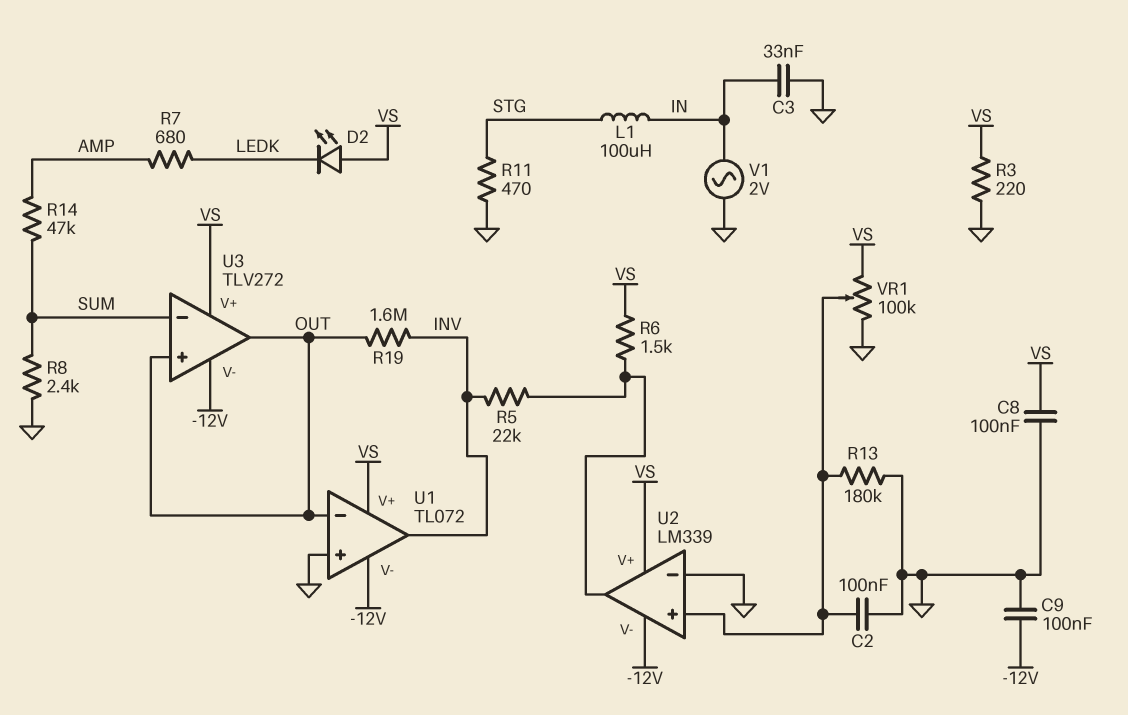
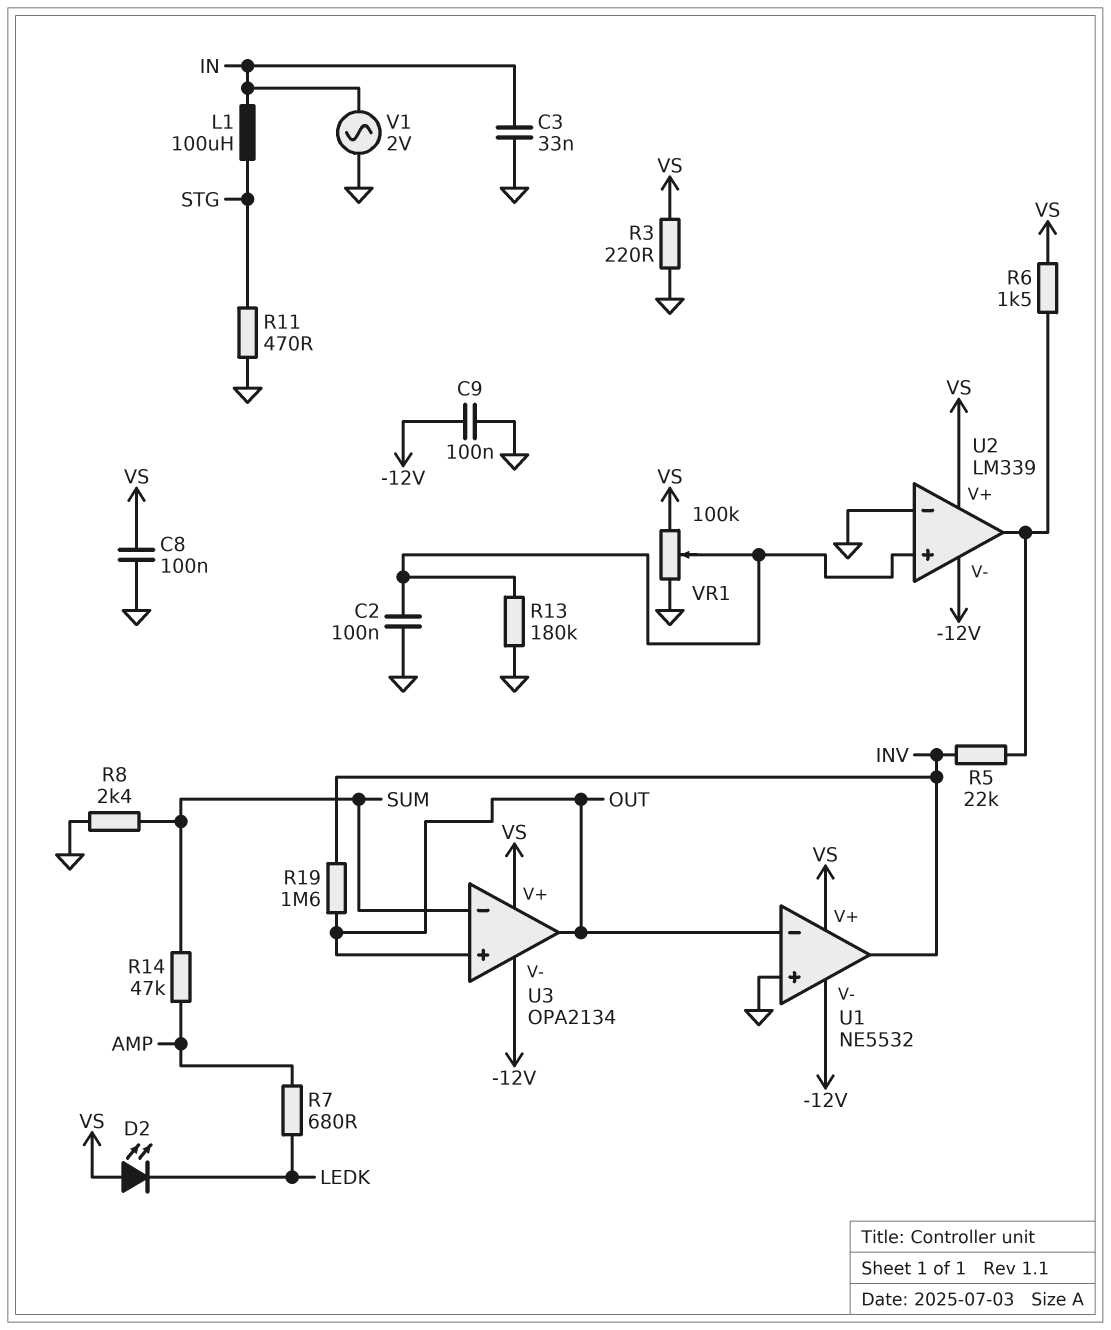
U1: TL072 -> NE5532
U3: TLV272 -> OPA2134

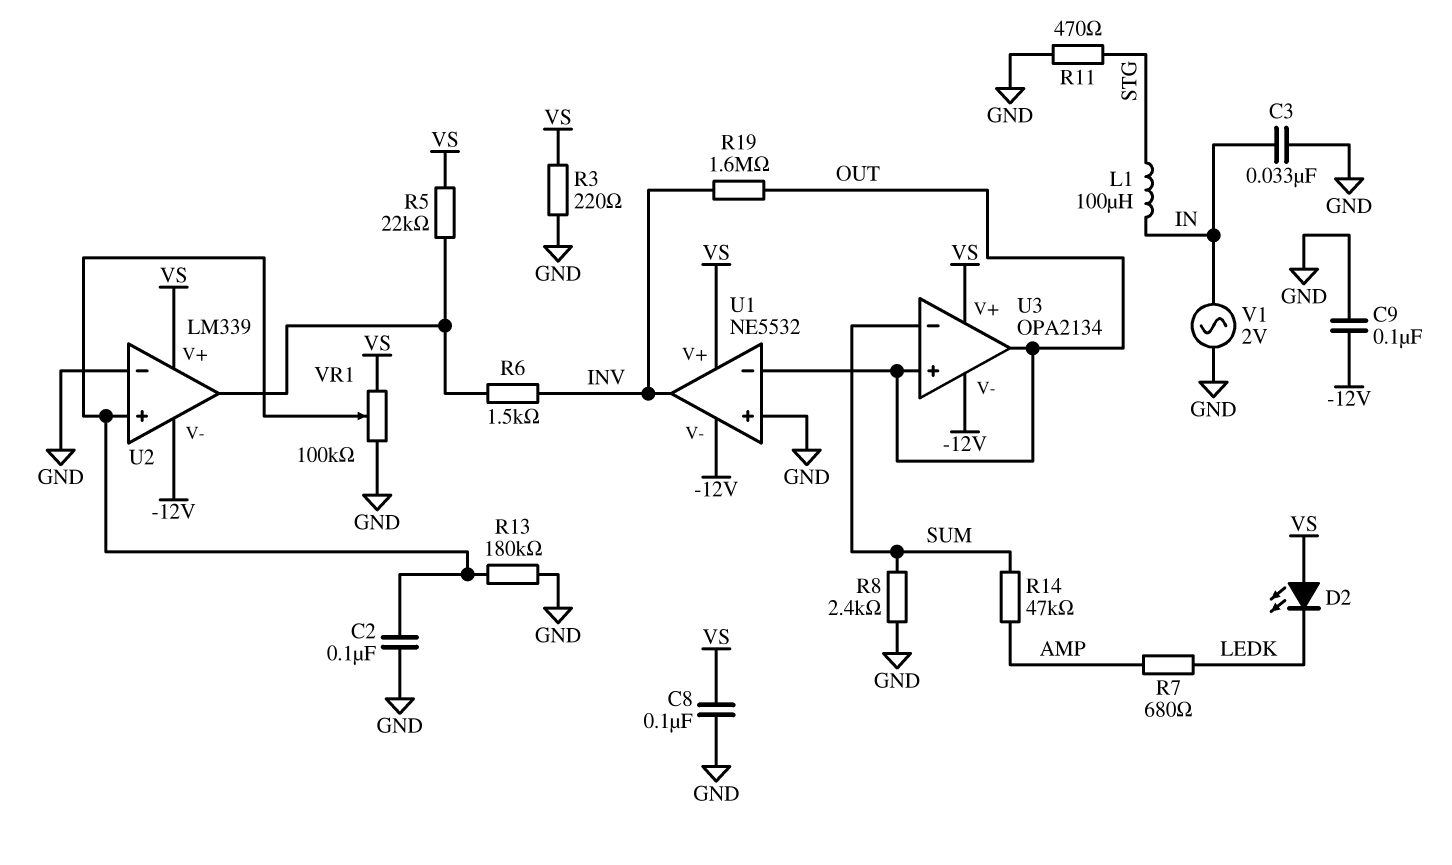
R5: 22k (INV, U2/out) -> 22k (U2/out, VS)
R6: 1.5k (U2/out, VS) -> 1.5k (INV, U2/out)

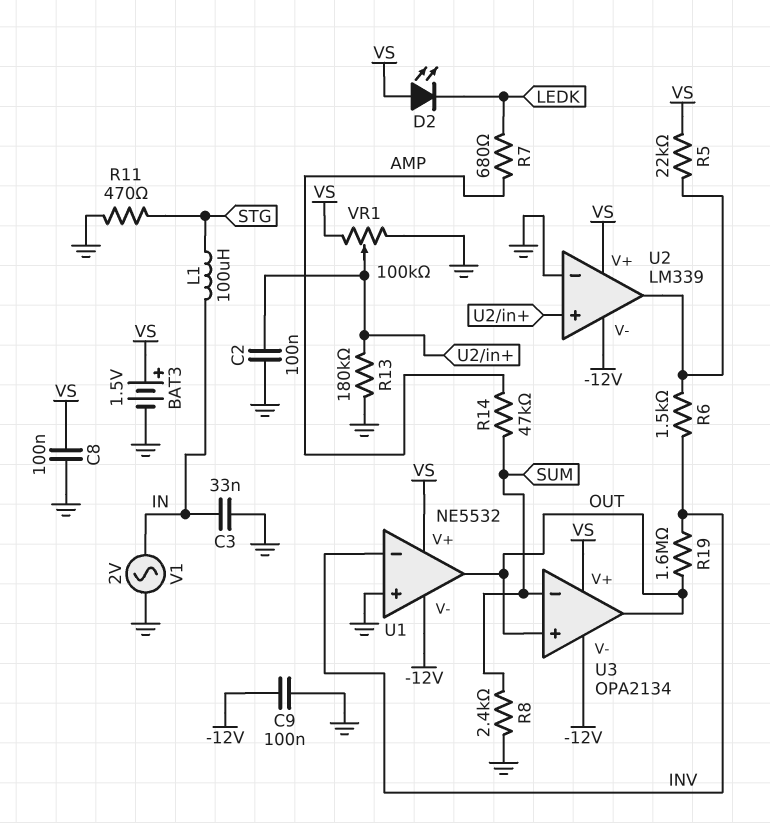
BAT3: none -> 1.5V (plus VS, minus GND)
R3: 220 (GND, VS) -> none
U1 pin in-: OUT -> INV
U1 pin out: INV -> OUT

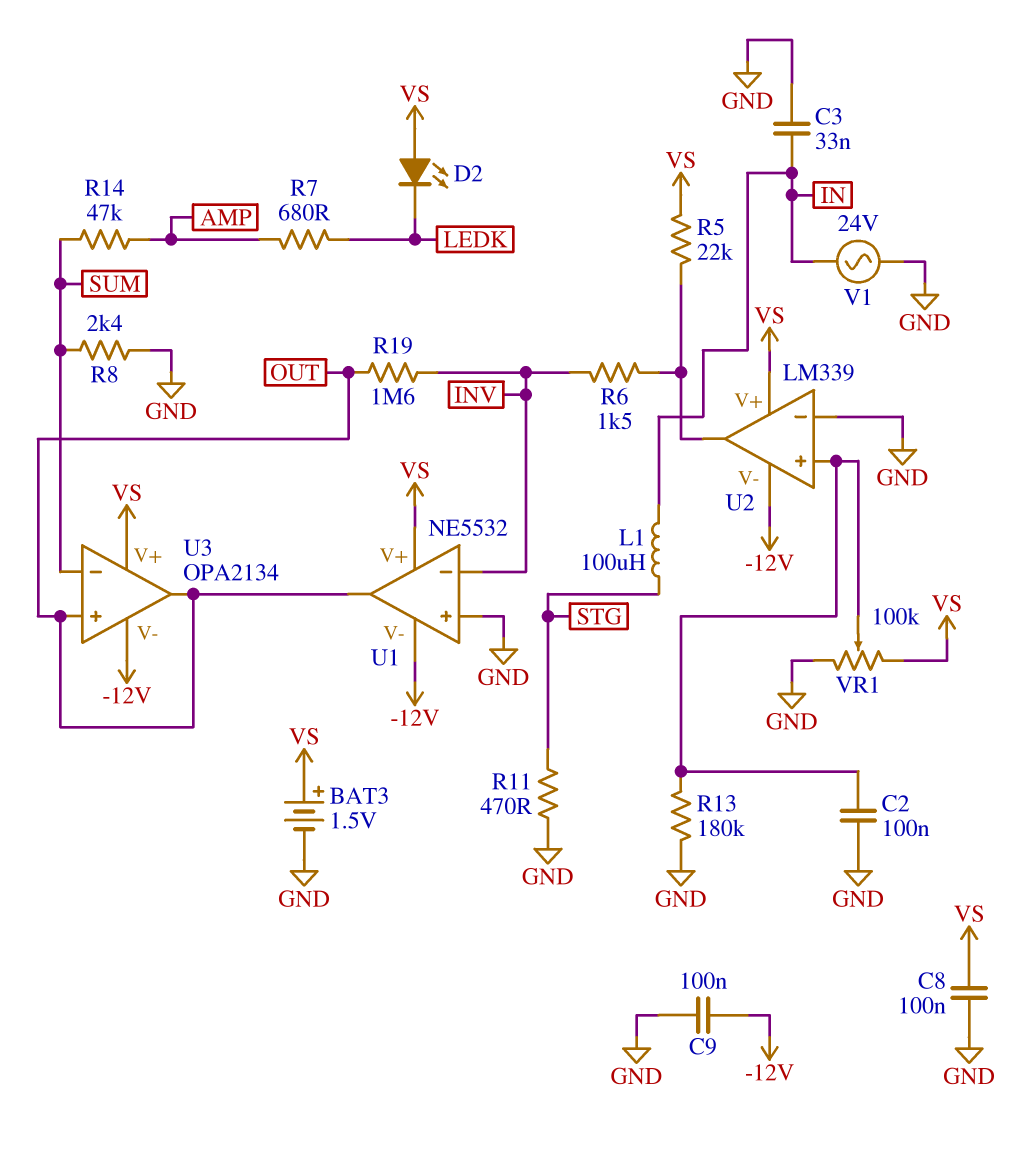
V1: AC 2V (GND, IN) -> AC 24V (GND, IN)

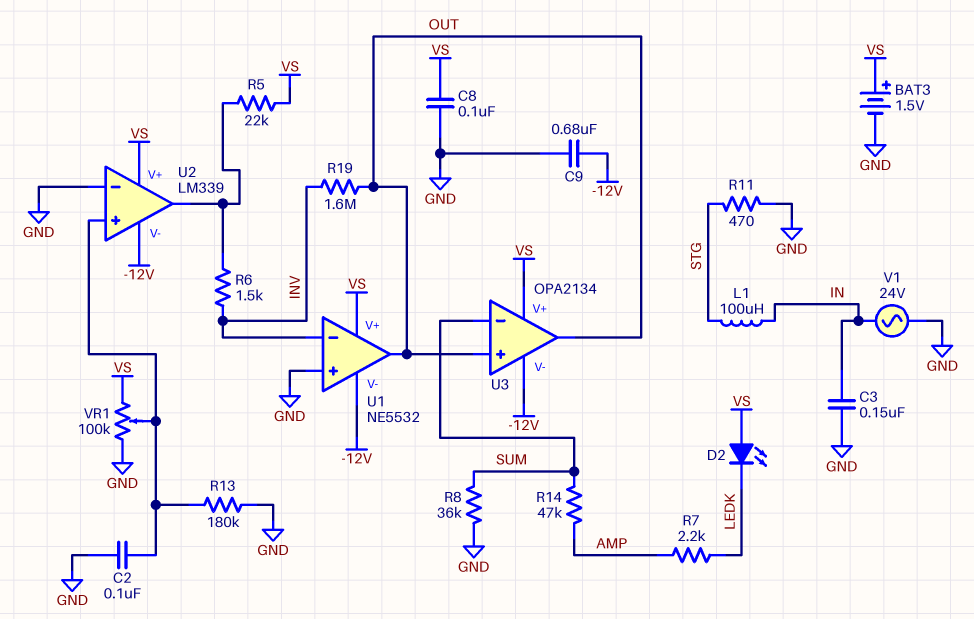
C3: 33nF (GND, IN) -> 150nF (GND, IN)
C9: 100nF (-12V, GND) -> 680nF (-12V, GND)
R7: 680 (AMP, LEDK) -> 2.2k (AMP, LEDK)
R8: 2.4k (GND, SUM) -> 36k (GND, SUM)

